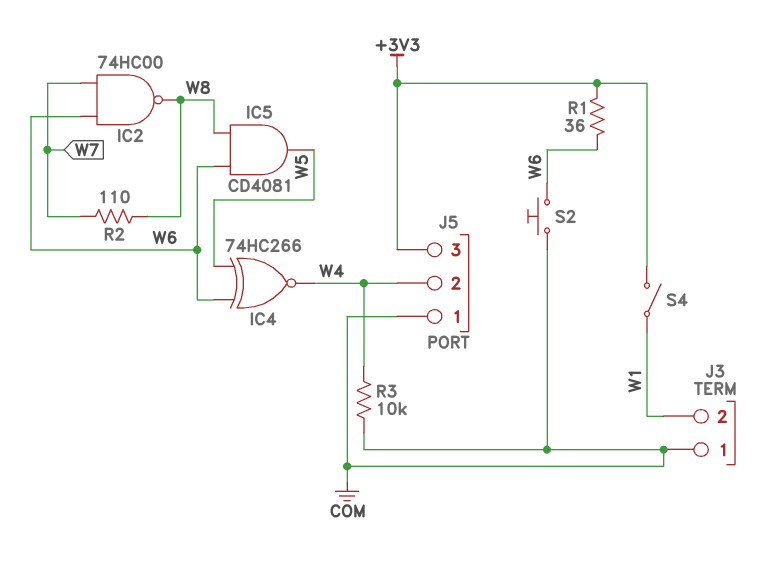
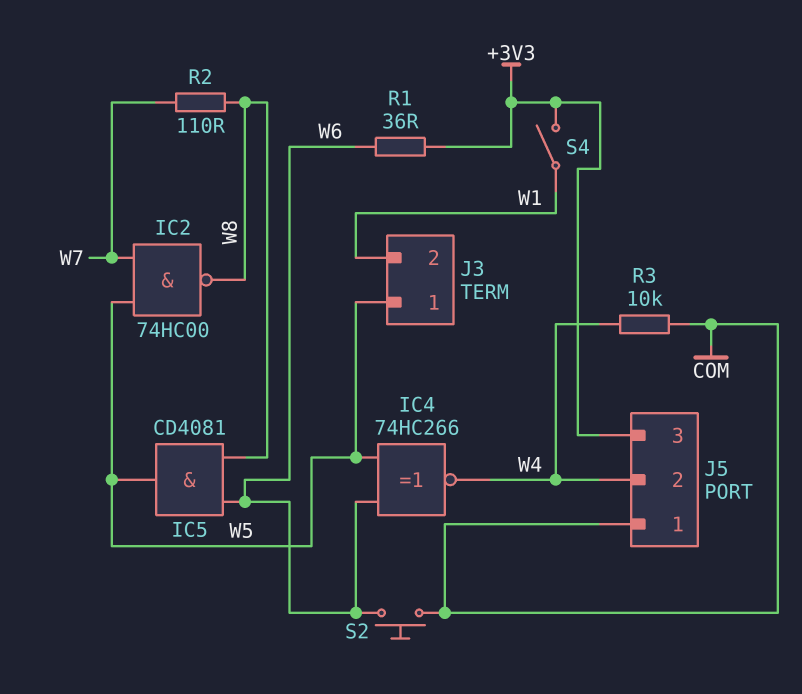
IC2: NAND 74HC00 (in W6, in W7, out W8) -> NAND 74HC00 (in W5, in W7, out W8)
J3 pin 1: COM -> W5

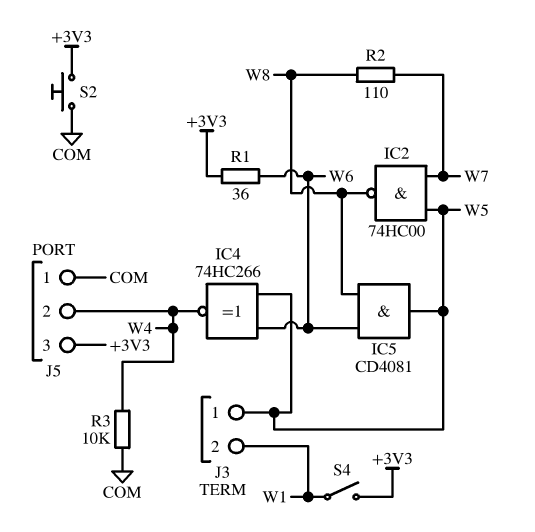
S2: button (COM, W6) -> button (+3V3, COM)

